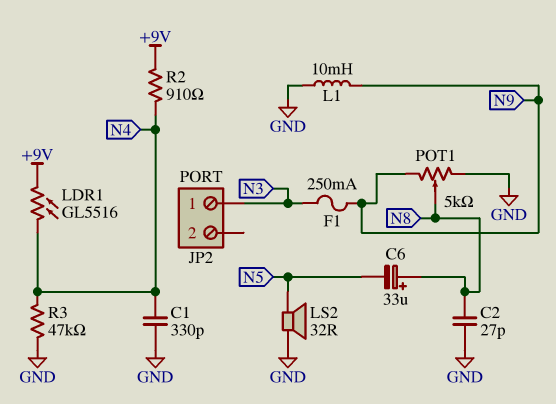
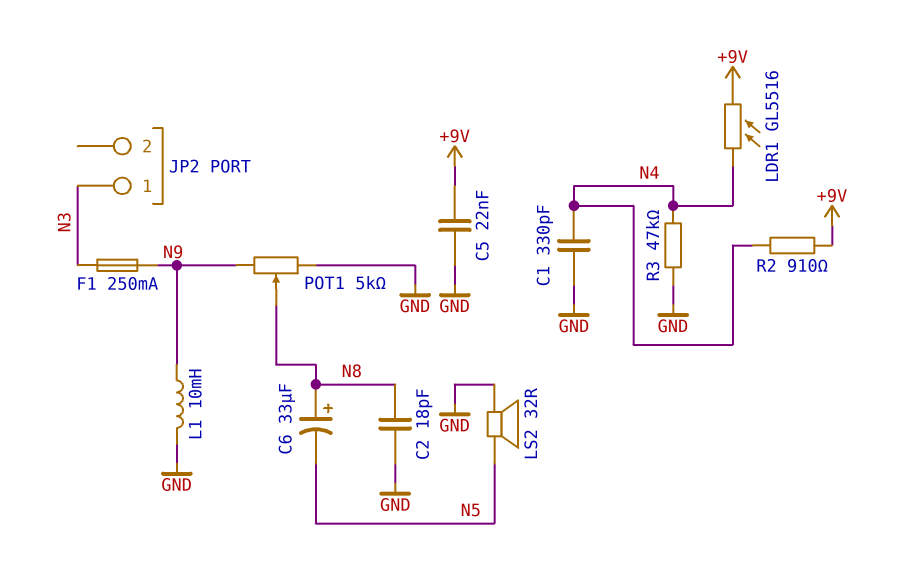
C2: 27pF (GND, N8) -> 18pF (GND, N8)
C5: none -> 22nF (+9V, GND)

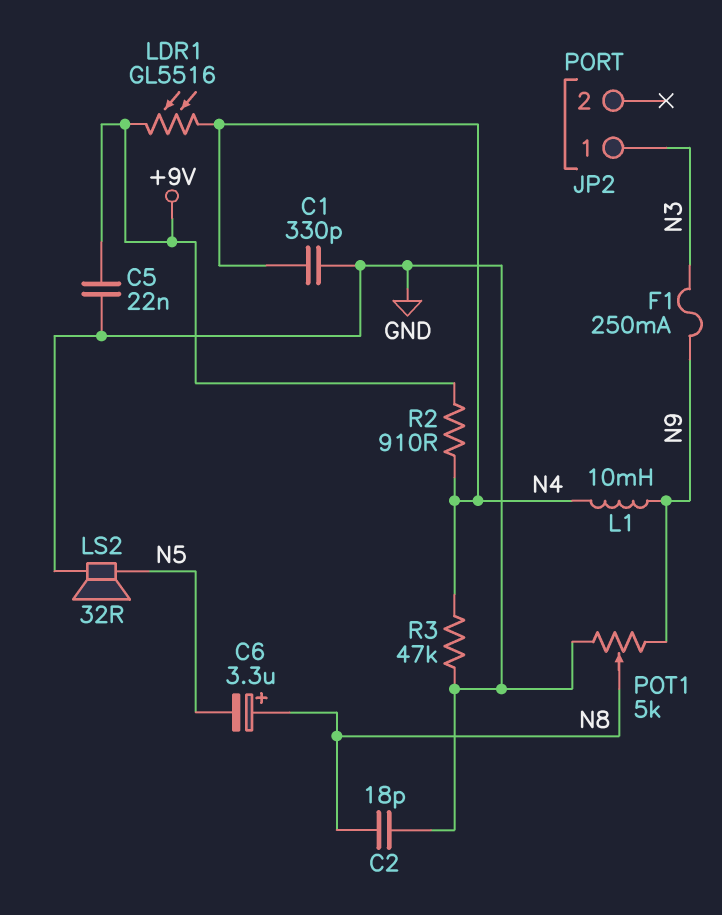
C6: 33uF (plus N8, minus N5) -> 3.3uF (plus N8, minus N5)
L1: 10mH (GND, N9) -> 10mH (N4, N9)

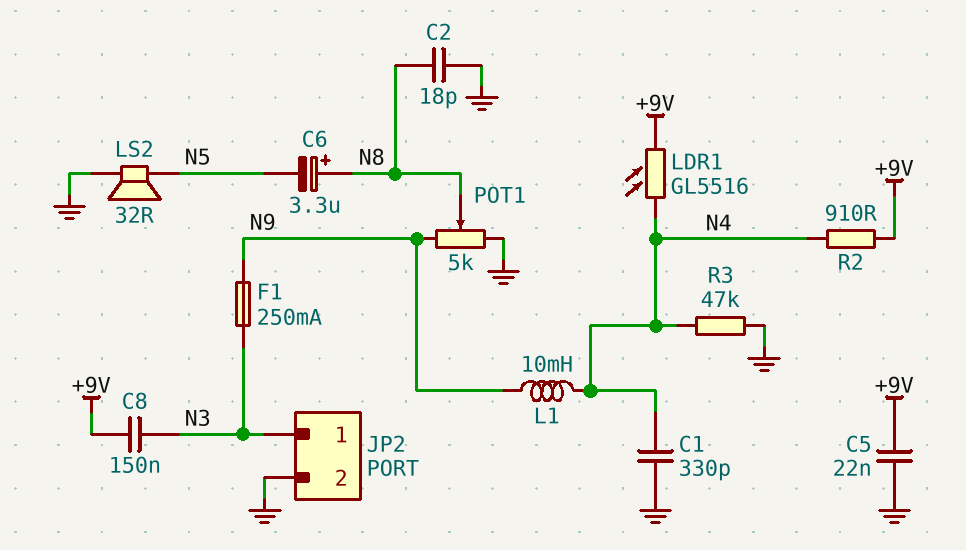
C8: none -> 150nF (+9V, N3)
JP2 pin 2: none -> GND

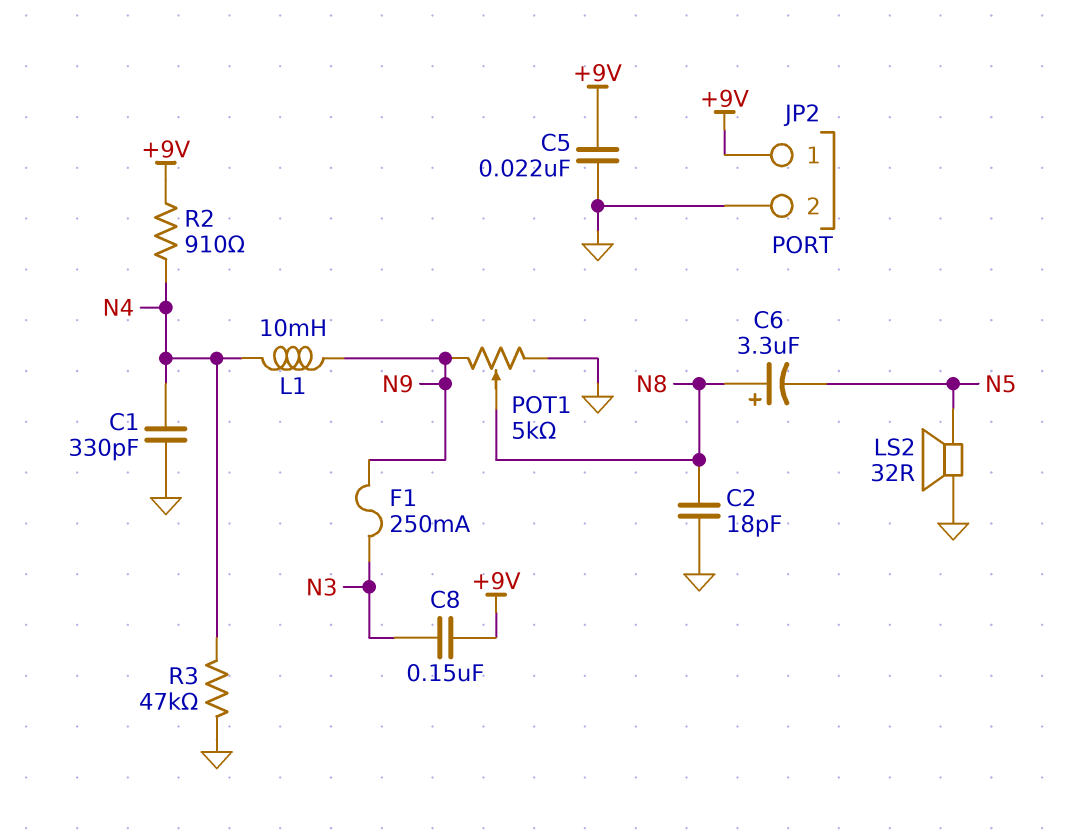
JP2 pin 1: N3 -> +9V
LDR1: GL5516 (+9V, N4) -> none

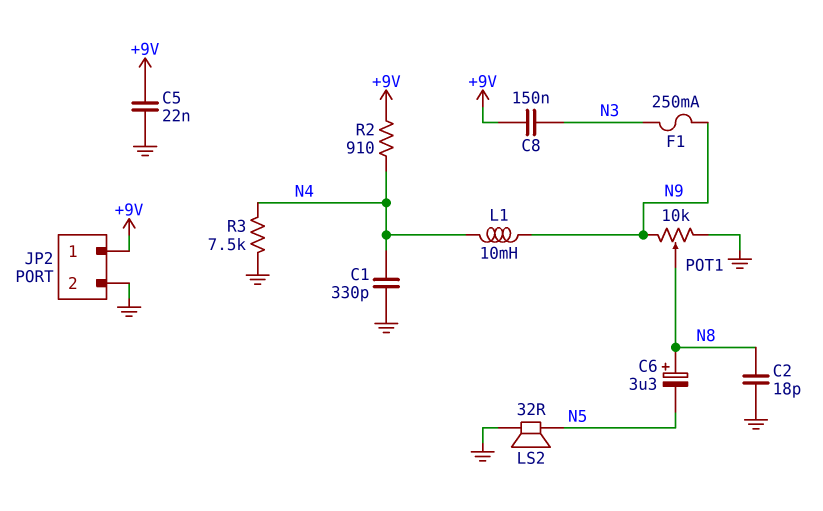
POT1: 5k (GND, N9, wiper N8) -> 10k (GND, N9, wiper N8)
R3: 47k (GND, N4) -> 7.5k (GND, N4)

